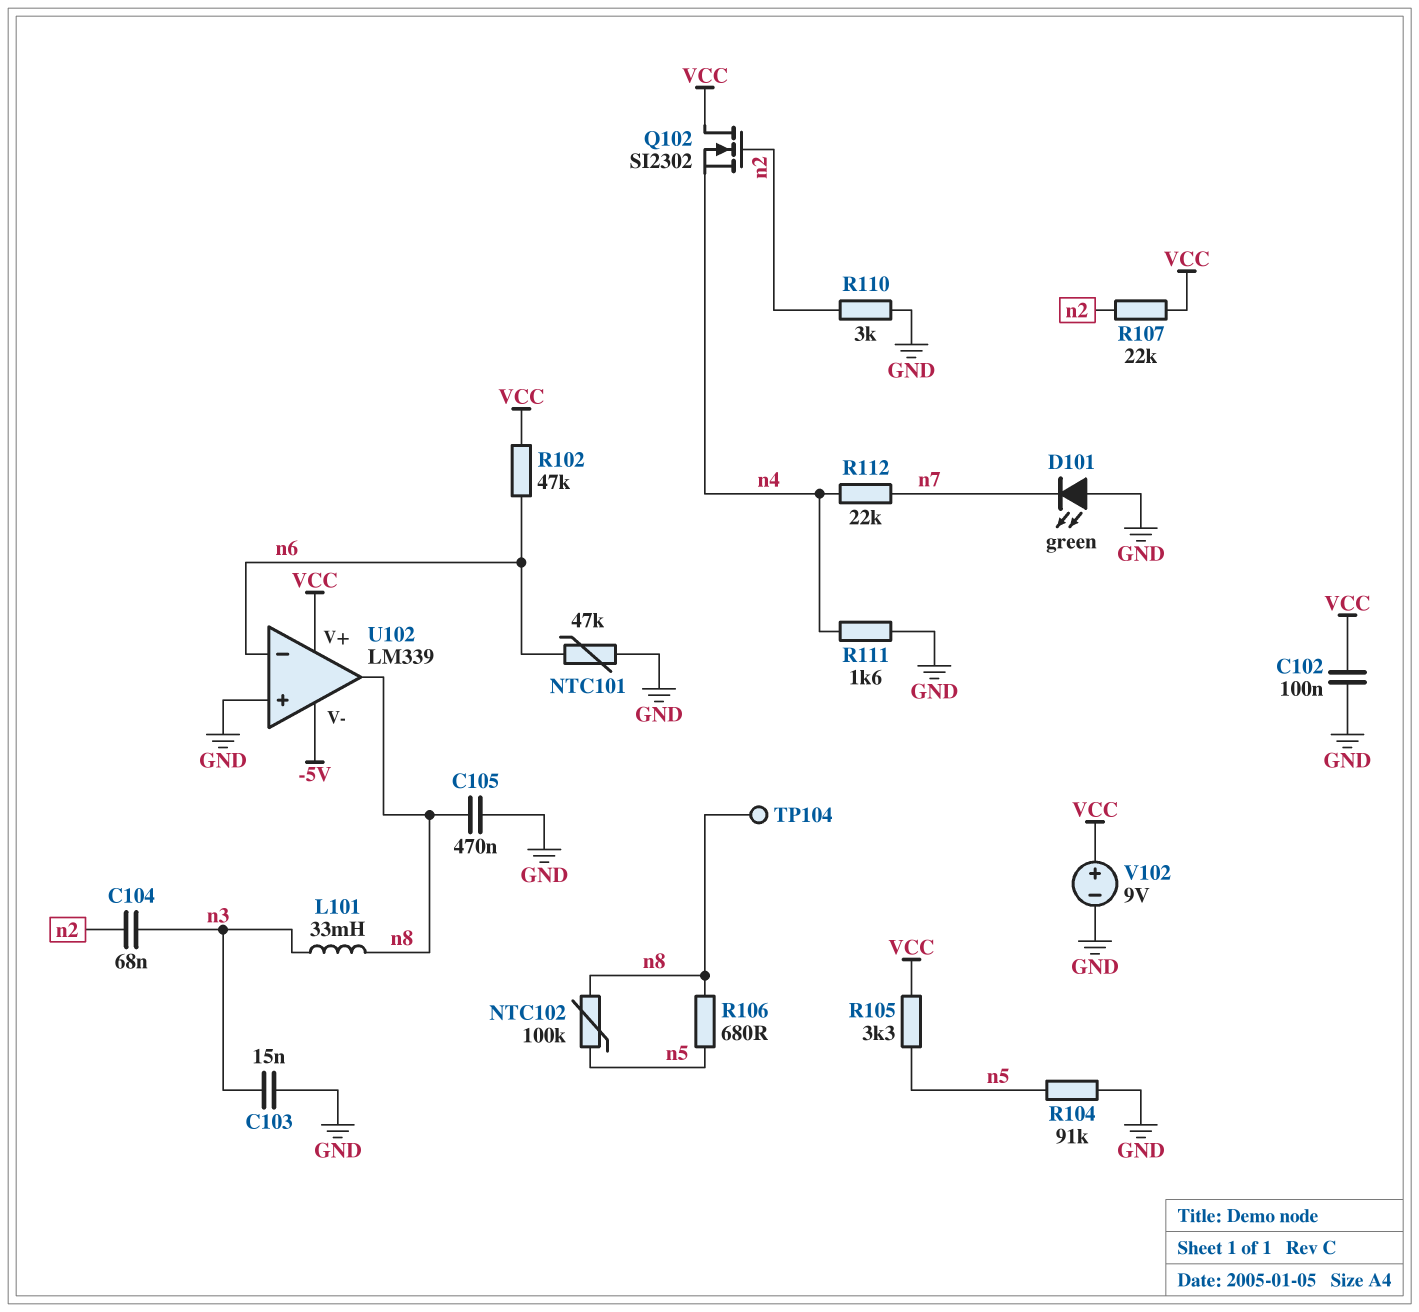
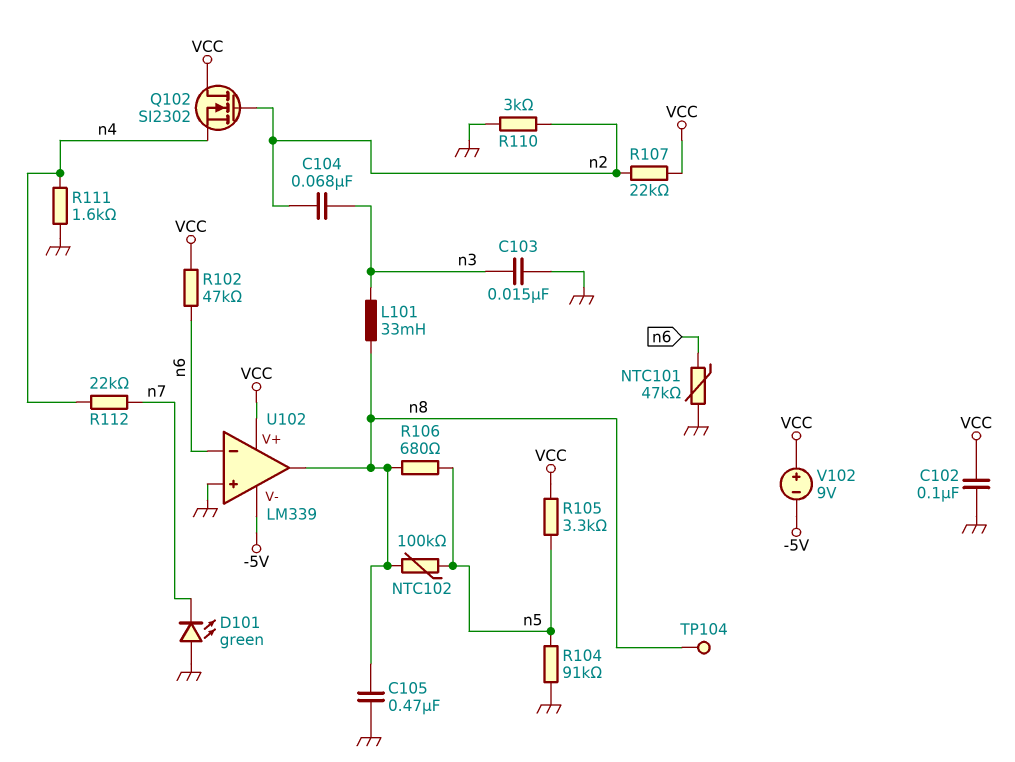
V102: 9V (plus VCC, minus GND) -> 9V (plus VCC, minus -5V)

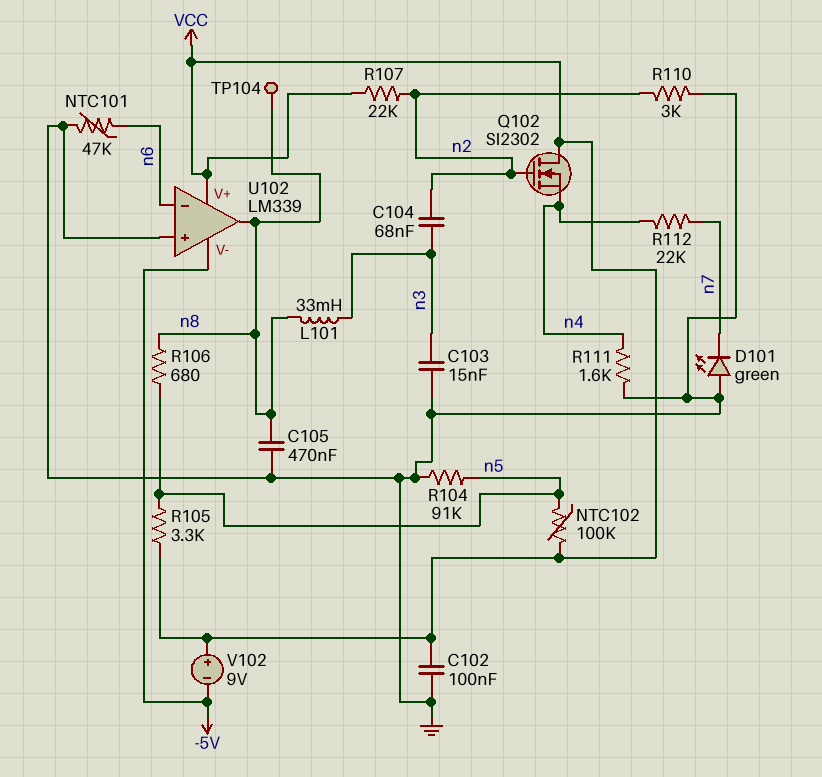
NTC102: 100k (n5, n8) -> 100k (VCC, n5)
R102: 47k (VCC, n6) -> none

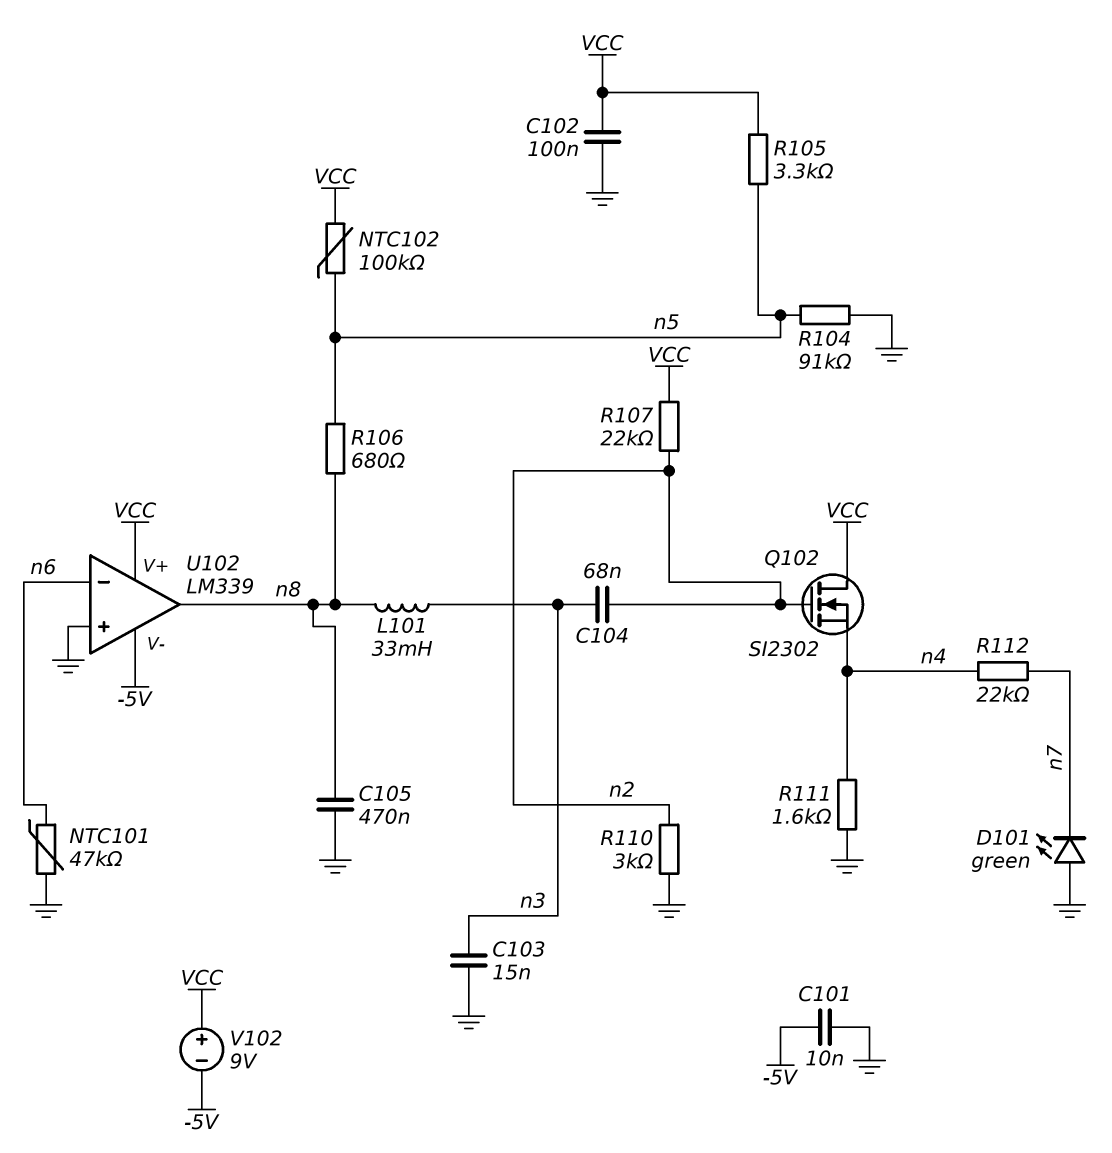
C101: none -> 10nF (-5V, GND)
TP104: test point (n8) -> none

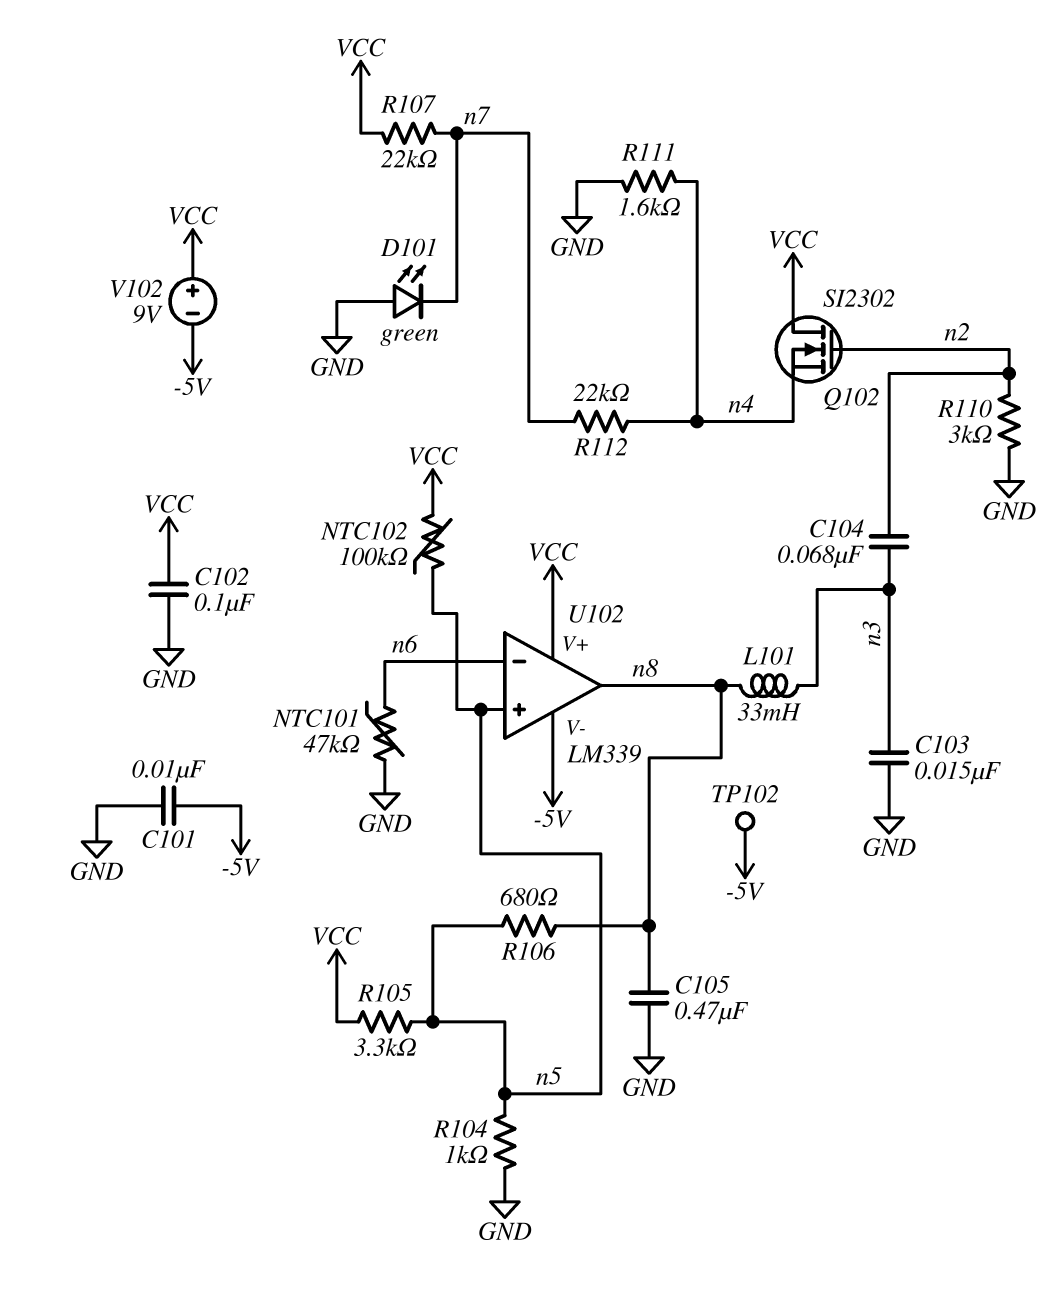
R104: 91k (GND, n5) -> 1k (GND, n5)
R107: 22k (VCC, n2) -> 22k (VCC, n7)
TP102: none -> test point (-5V)
U102 pin in+: GND -> n5

